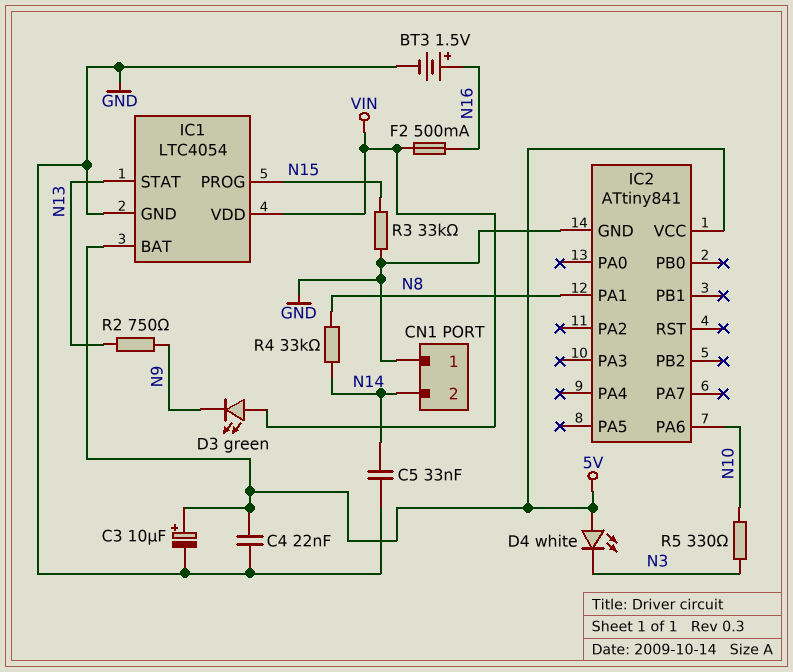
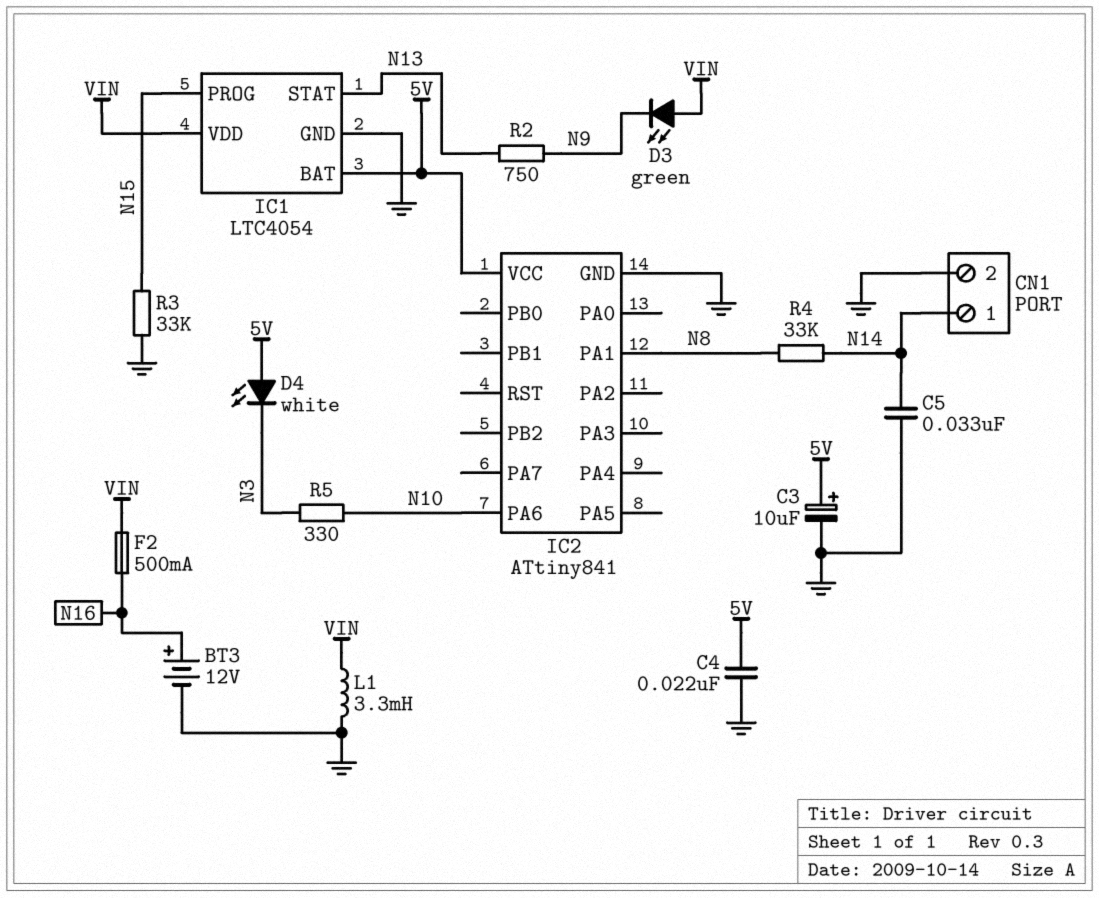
BT3: 1.5V (plus N16, minus GND) -> 12V (plus N16, minus GND)
CN1 pin 1: GND -> N14
CN1 pin 2: N14 -> GND
L1: none -> 3.3mH (GND, VIN)

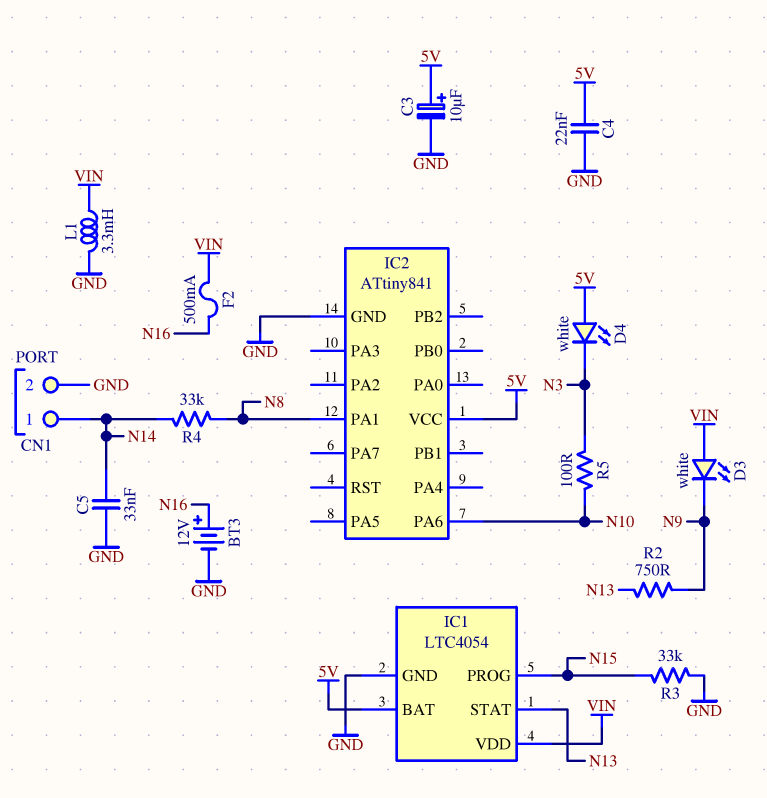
D3: LED green (A VIN, K N9) -> LED white (A VIN, K N9)
R5: 330 (N3, N10) -> 100 (N3, N10)

